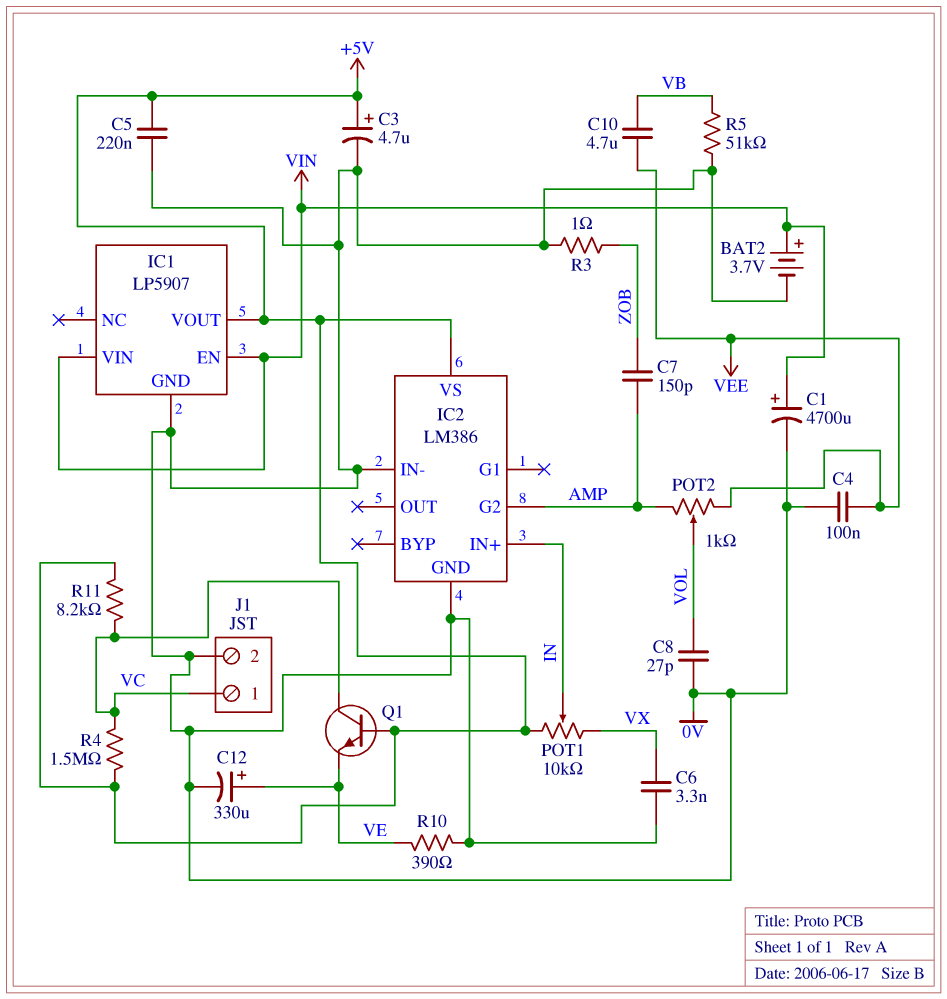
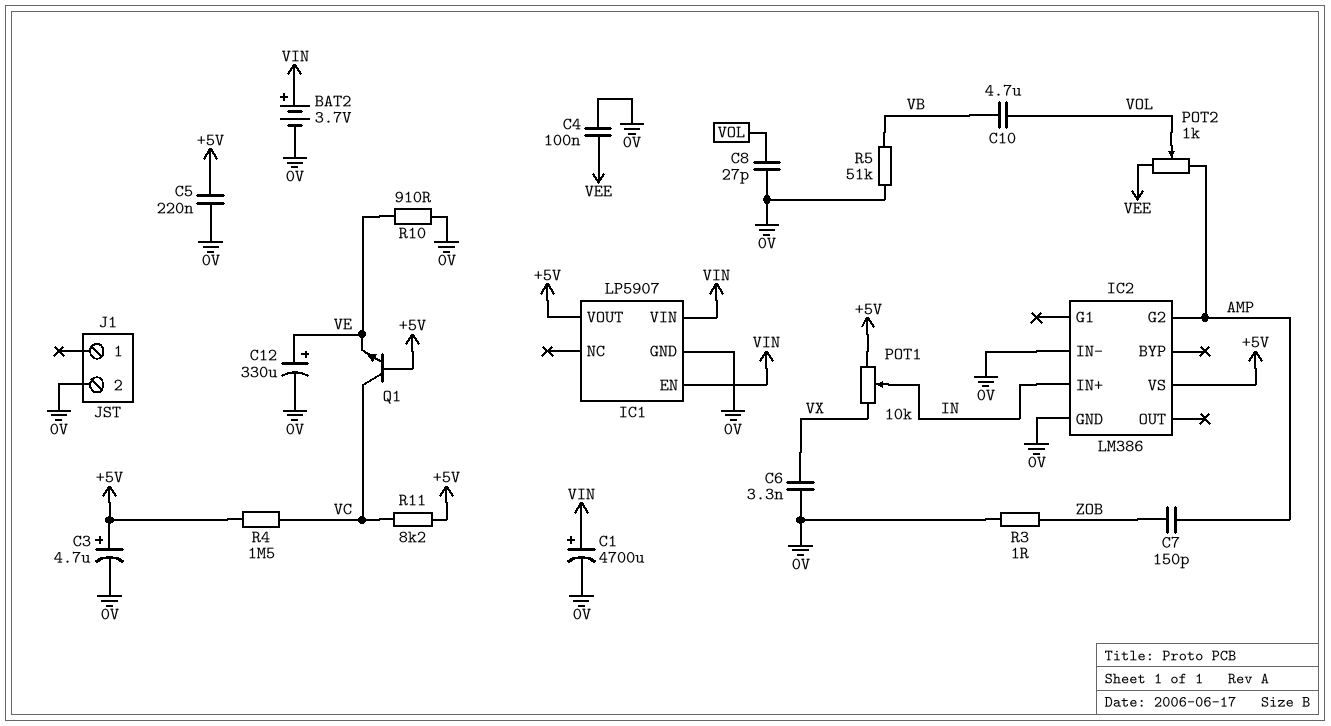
C10: 4.7uF (VB, VEE) -> 4.7uF (VB, VOL)
J1 pin 1: VC -> none
R10: 390 (0V, VE) -> 910 (0V, VE)

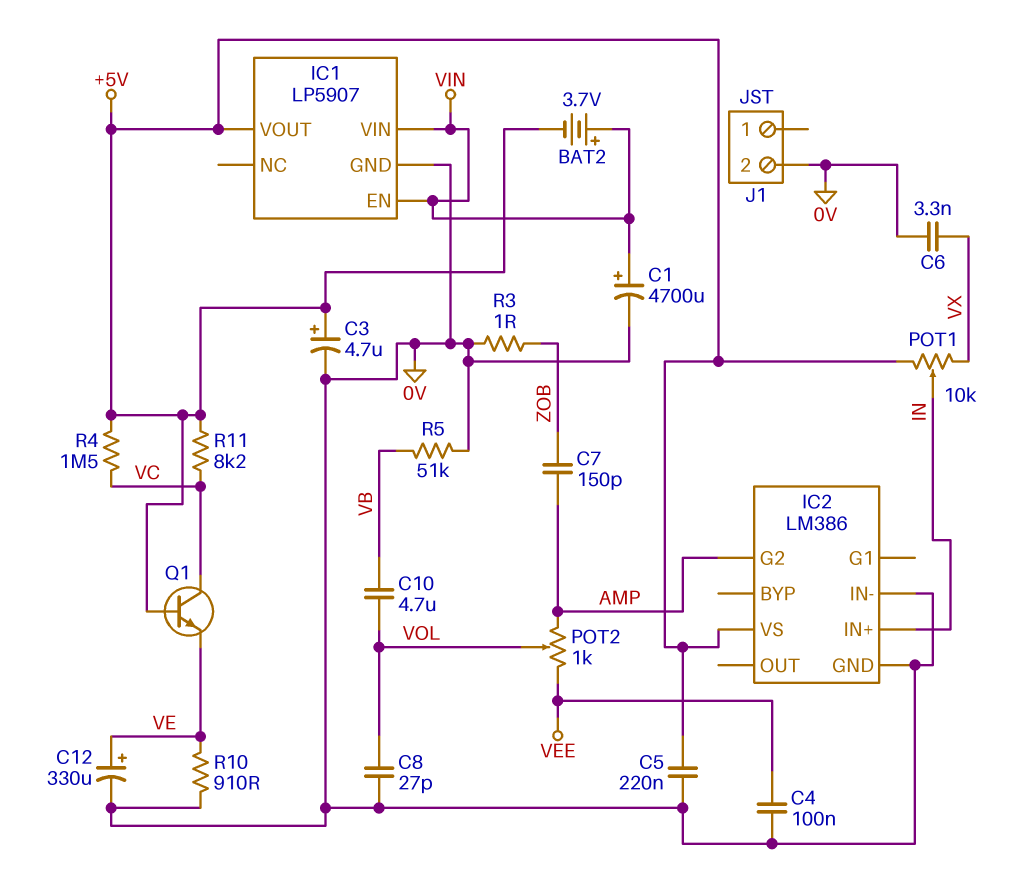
BAT2: 3.7V (plus VIN, minus 0V) -> 3.7V (plus VIN, minus +5V)

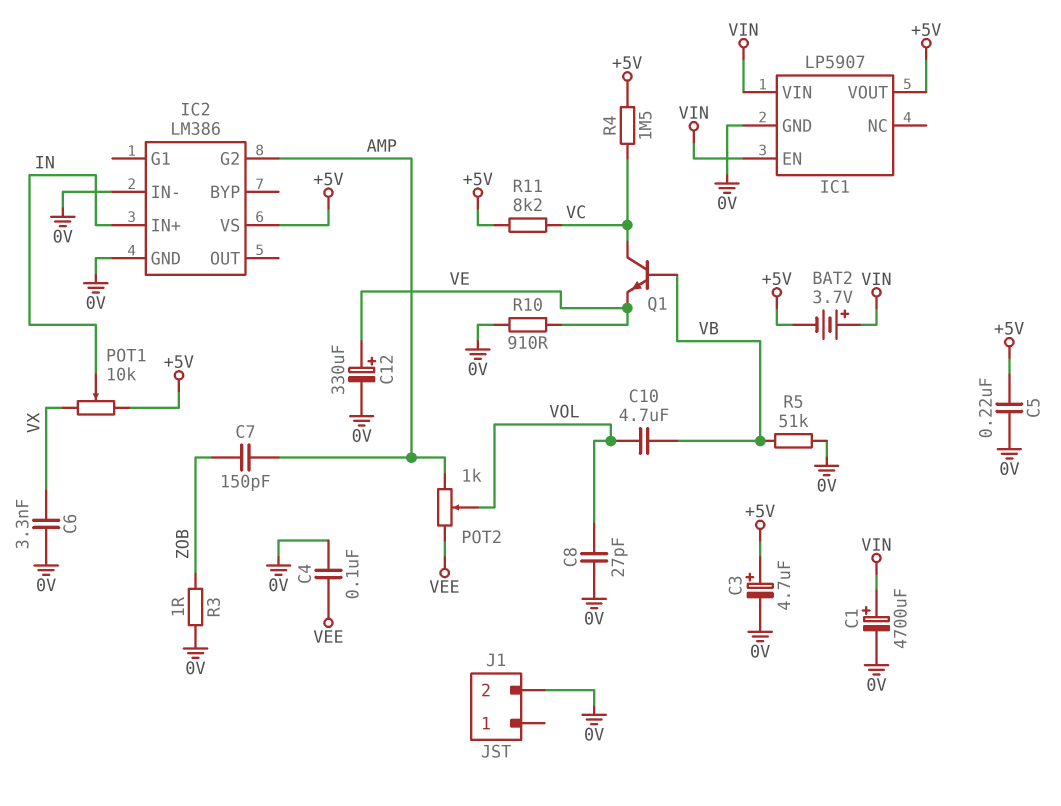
Q1: NPN (B +5V, C VC, E VE) -> NPN (B VB, C VC, E VE)

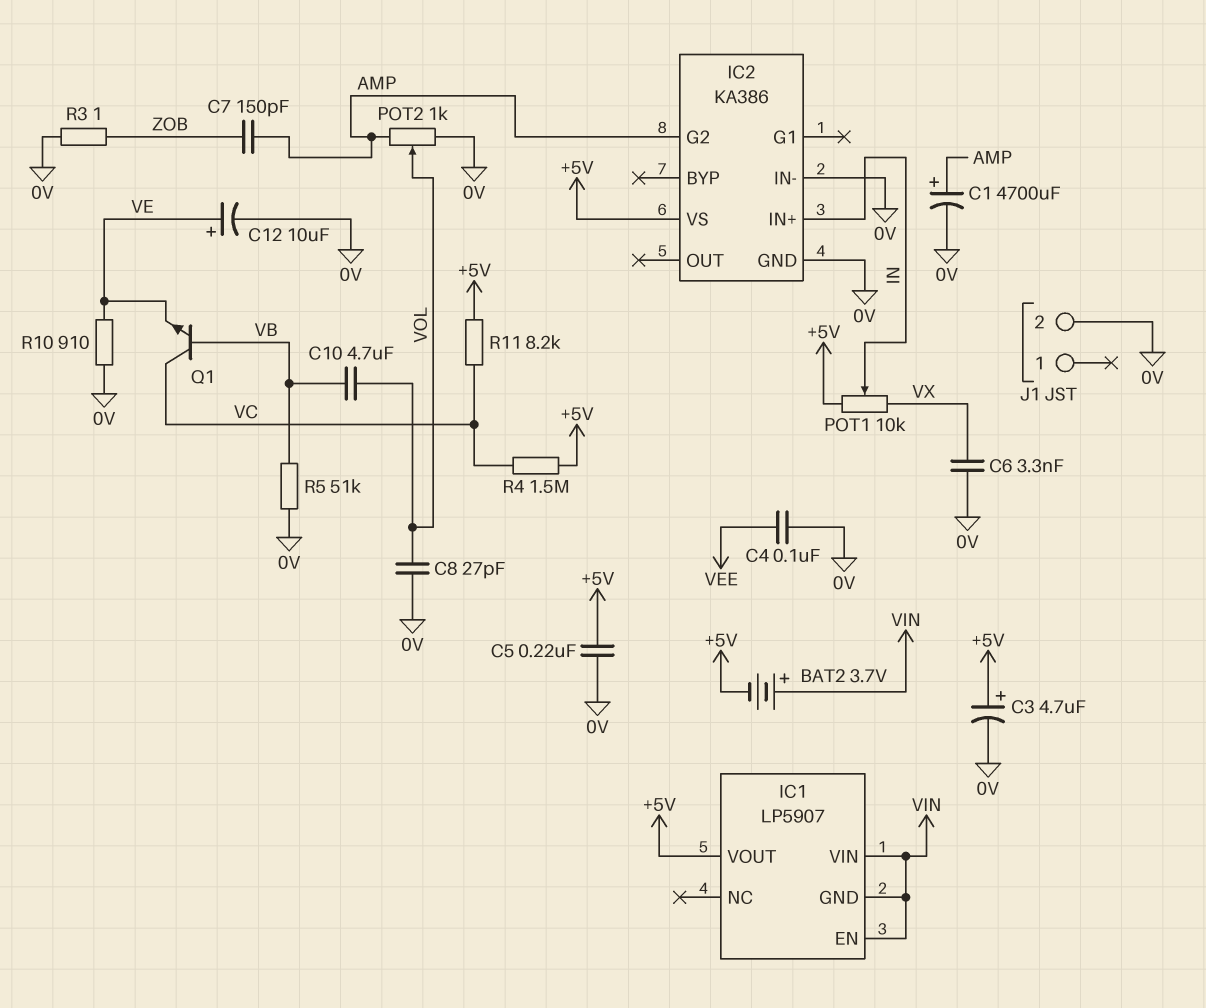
C1: 4700uF (plus VIN, minus 0V) -> 4700uF (plus AMP, minus 0V)
C12: 330uF (plus VE, minus 0V) -> 10uF (plus VE, minus 0V)
IC1 pin GND: 0V -> VIN
IC2: LM386 -> KA386
POT2: 1k (AMP, VEE, wiper VOL) -> 1k (0V, AMP, wiper VOL)

